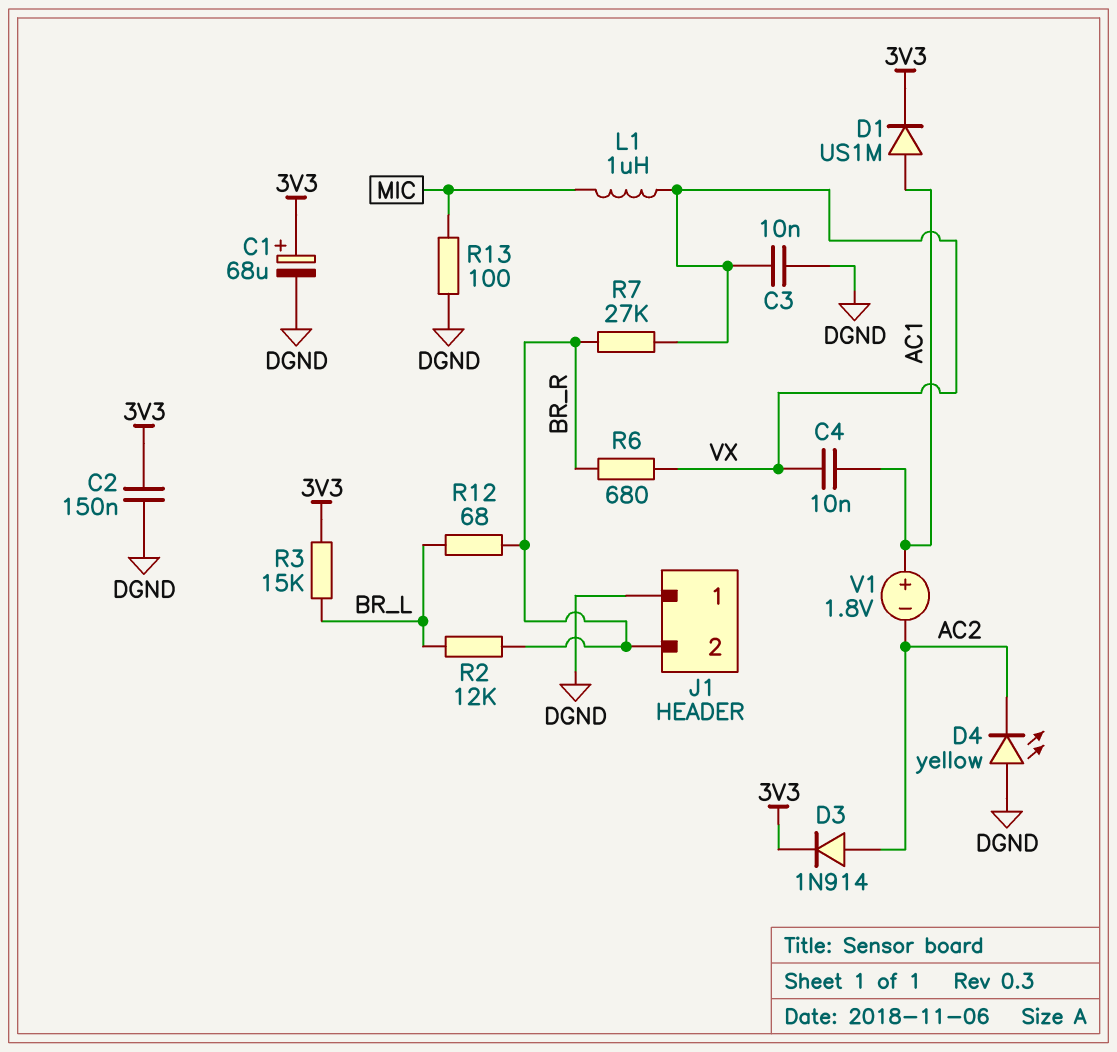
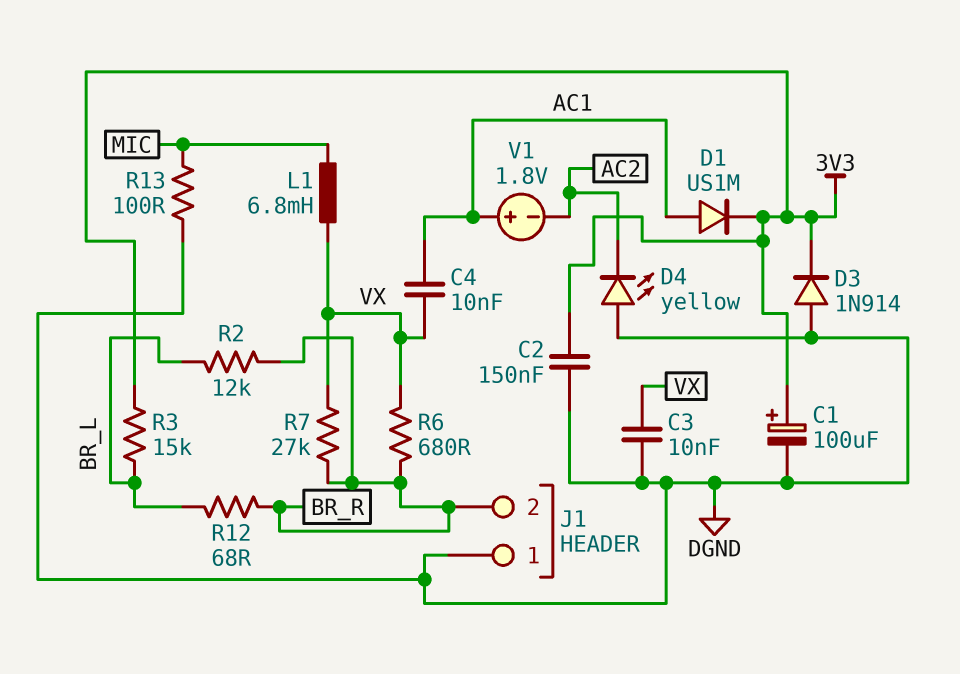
C1: 68uF (plus 3V3, minus DGND) -> 100uF (plus 3V3, minus DGND)
D3: diode 1N914 (A AC2, K 3V3) -> diode 1N914 (A DGND, K 3V3)
L1: 1uH (MIC, VX) -> 6.8mH (MIC, VX)

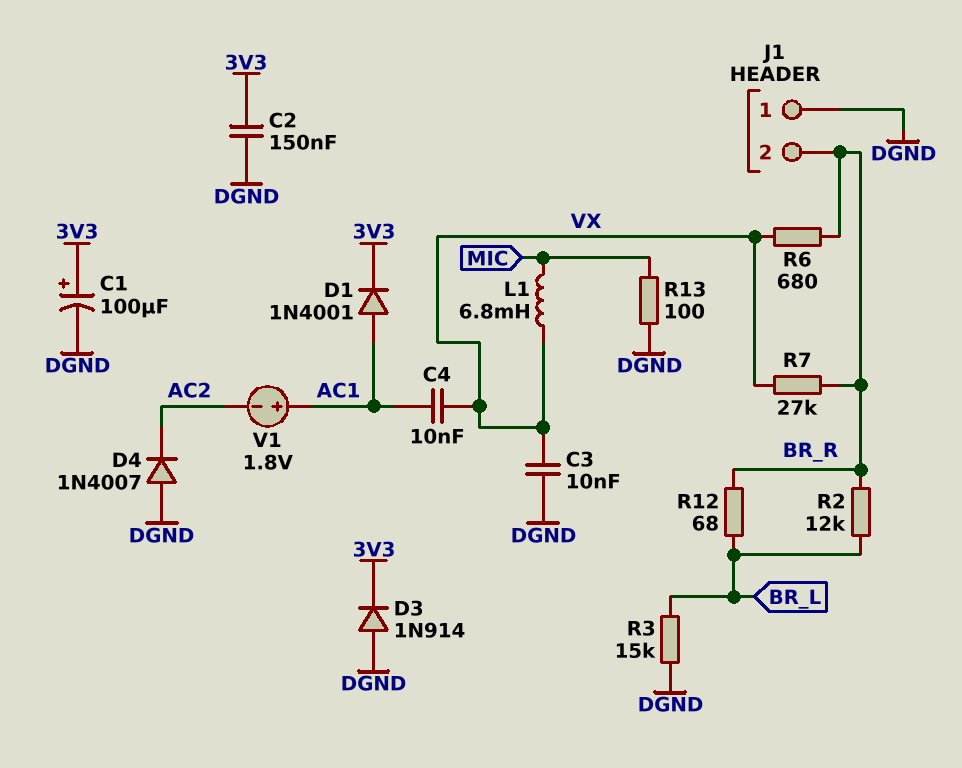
D1: diode US1M (A AC1, K 3V3) -> diode 1N4001 (A AC1, K 3V3)
D4: LED yellow (A DGND, K AC2) -> diode 1N4007 (A DGND, K AC2)
R3: 15k (3V3, BR_L) -> 15k (BR_L, DGND)

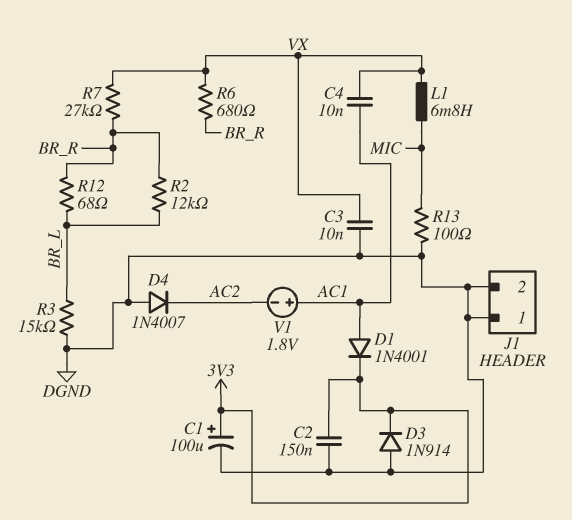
J1 pin 2: BR_R -> DGND

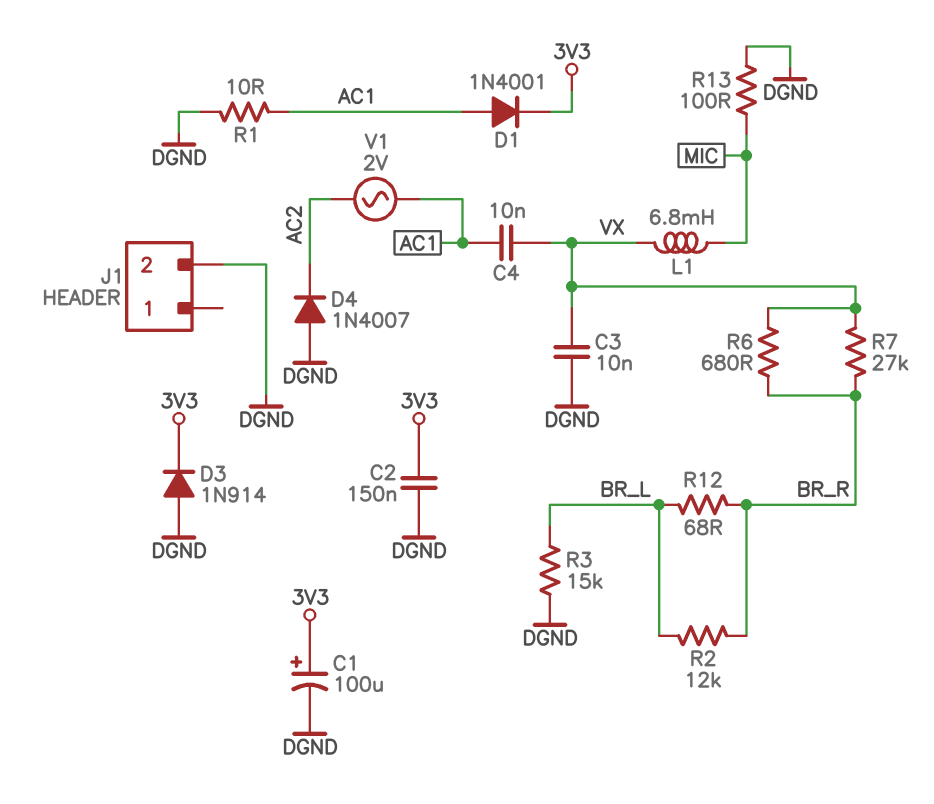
J1 pin 1: DGND -> none
R1: none -> 10 (AC1, DGND)
V1: 1.8V (plus AC1, minus AC2) -> AC 2V (AC1, AC2)

